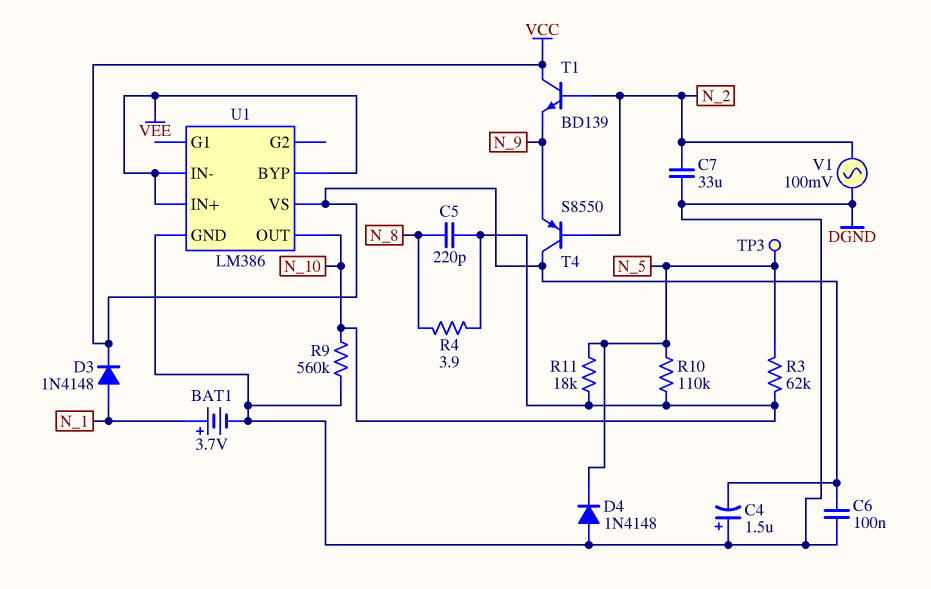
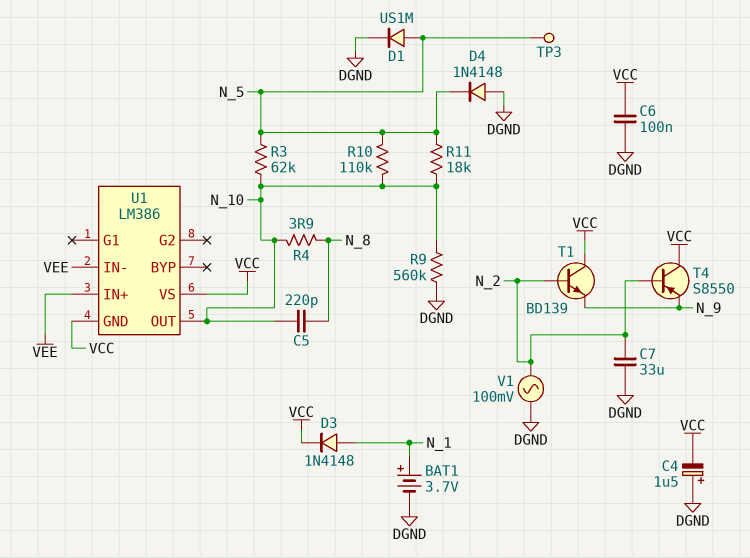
D1: none -> diode US1M (A N_5, K DGND)
U1 pin BYP: VEE -> none
U1 pin GND: DGND -> VCC

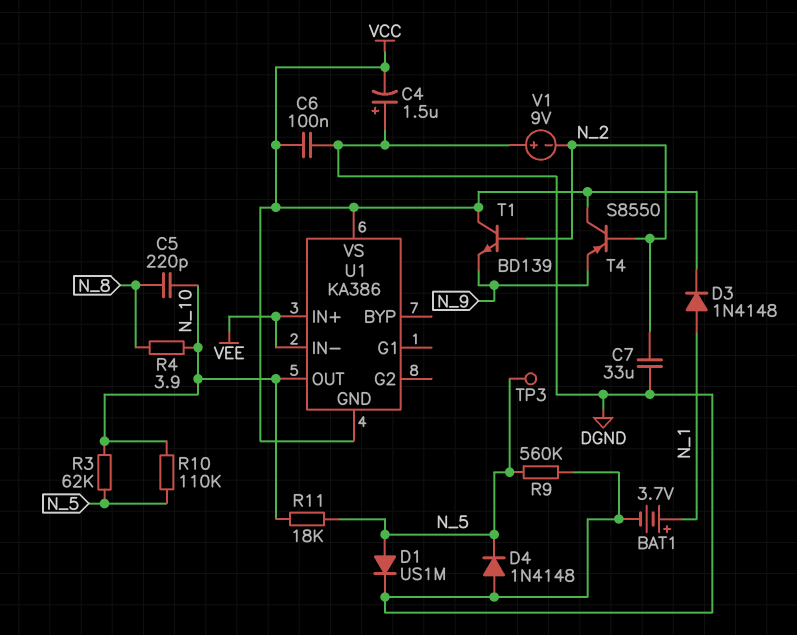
R9: 560k (DGND, N_10) -> 560k (DGND, N_5)
U1: LM386 -> KA386
V1: AC 100mV (DGND, N_2) -> 9V (plus DGND, minus N_2)

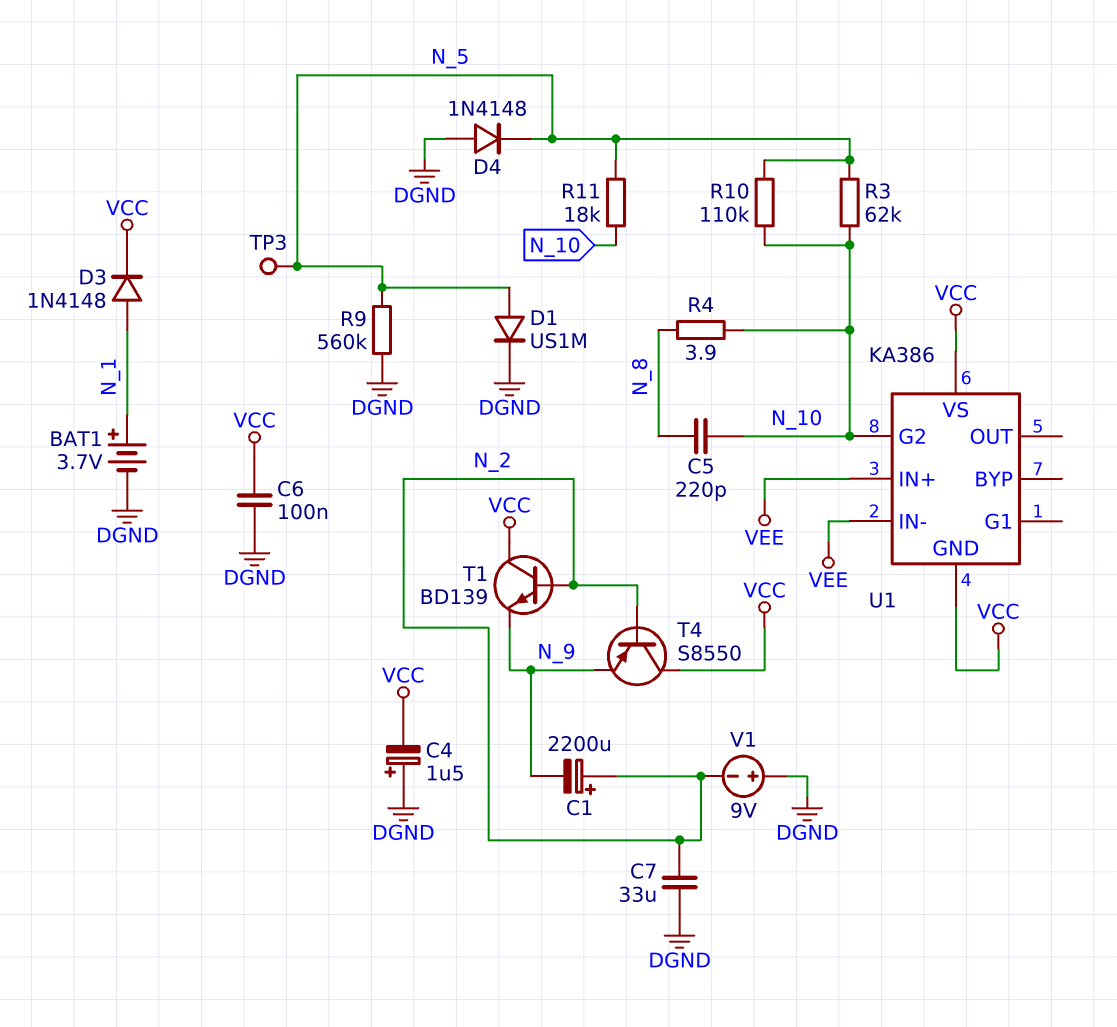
C1: none -> 2200uF (plus N_2, minus N_9)
U1 pin G2: none -> N_10
U1 pin OUT: N_10 -> none

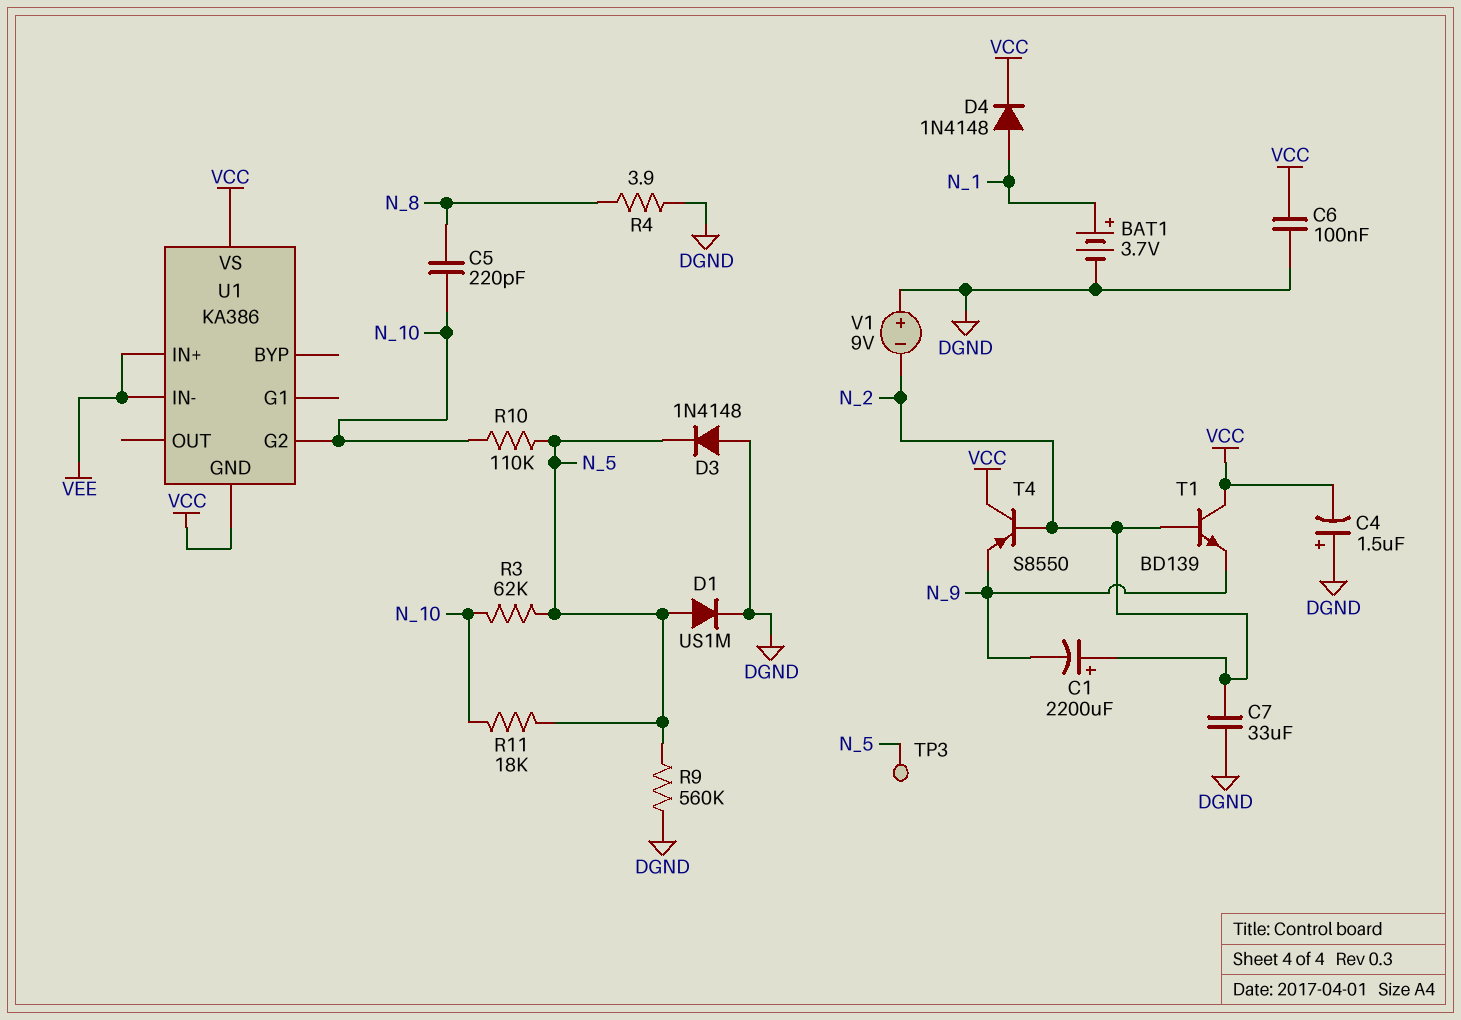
D3: diode 1N4148 (A N_1, K VCC) -> diode 1N4148 (A DGND, K N_5)
D4: diode 1N4148 (A DGND, K N_5) -> diode 1N4148 (A N_1, K VCC)
R4: 3.9 (N_8, N_10) -> 3.9 (DGND, N_8)

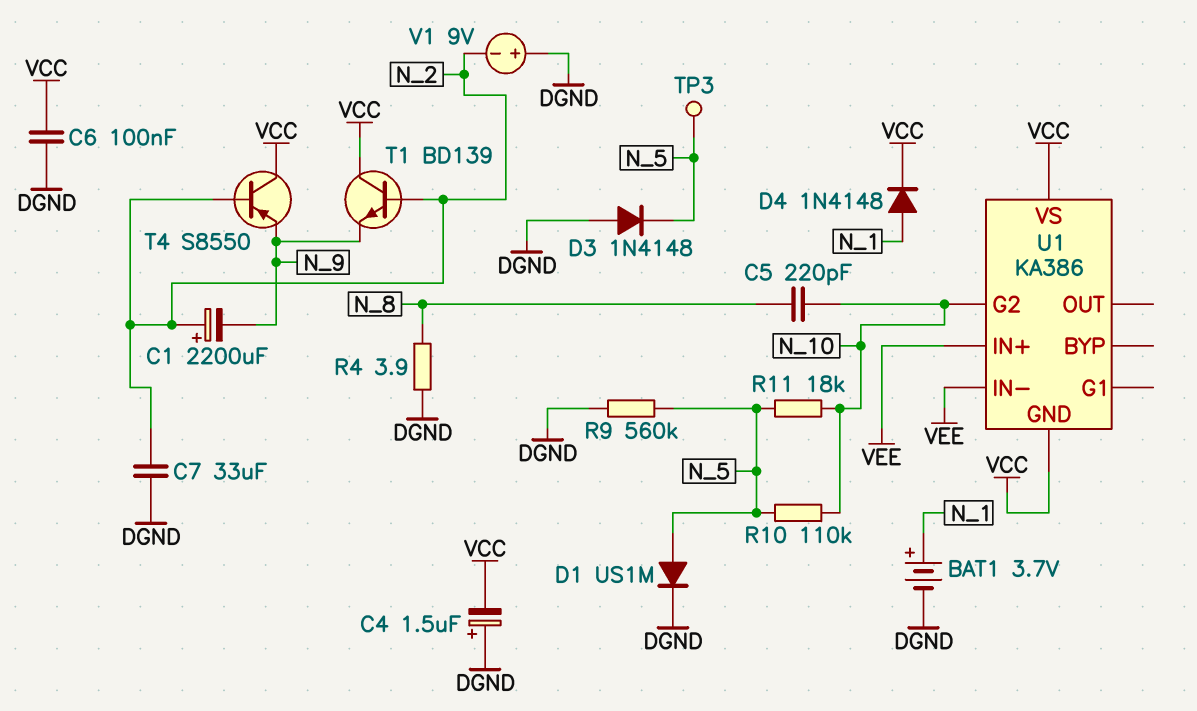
R3: 62k (N_5, N_10) -> none

